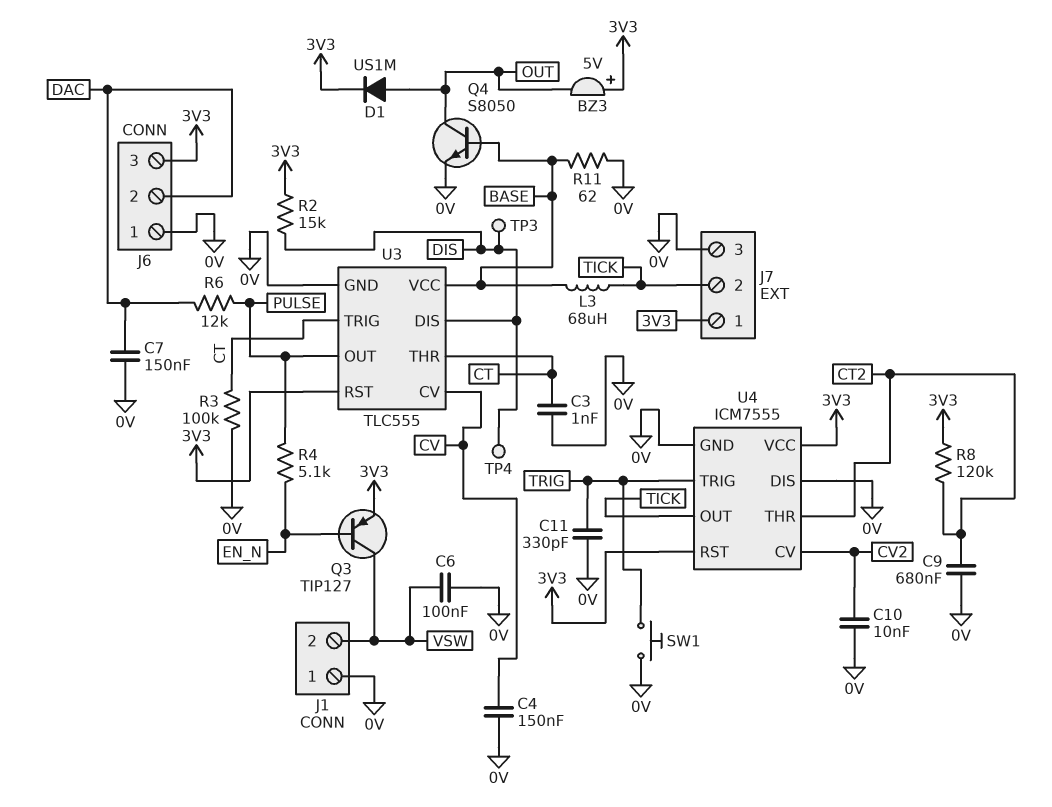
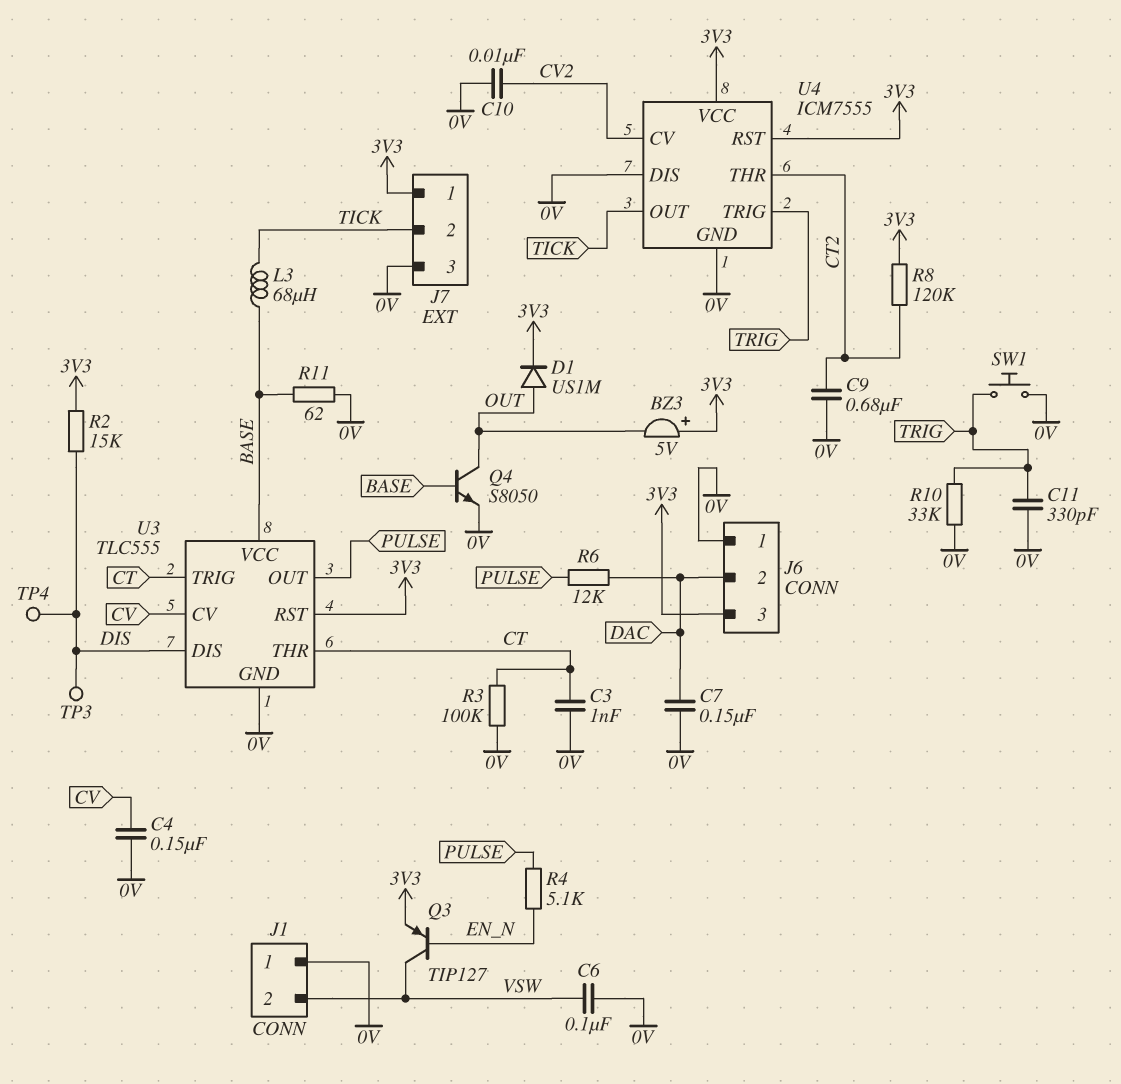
R10: none -> 33k (0V, TRIG)

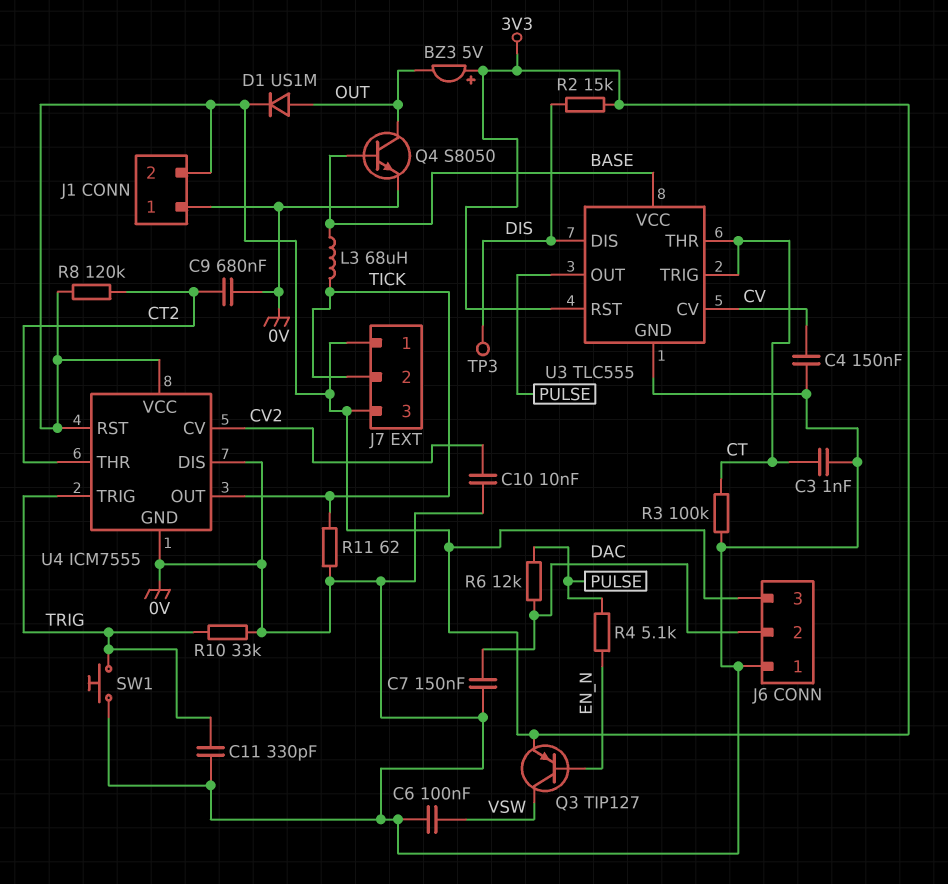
J1 pin 2: VSW -> 3V3
J7 pin 3: 0V -> 3V3
R11: 62 (0V, BASE) -> 62 (0V, TICK)
TP4: test point (DIS) -> none

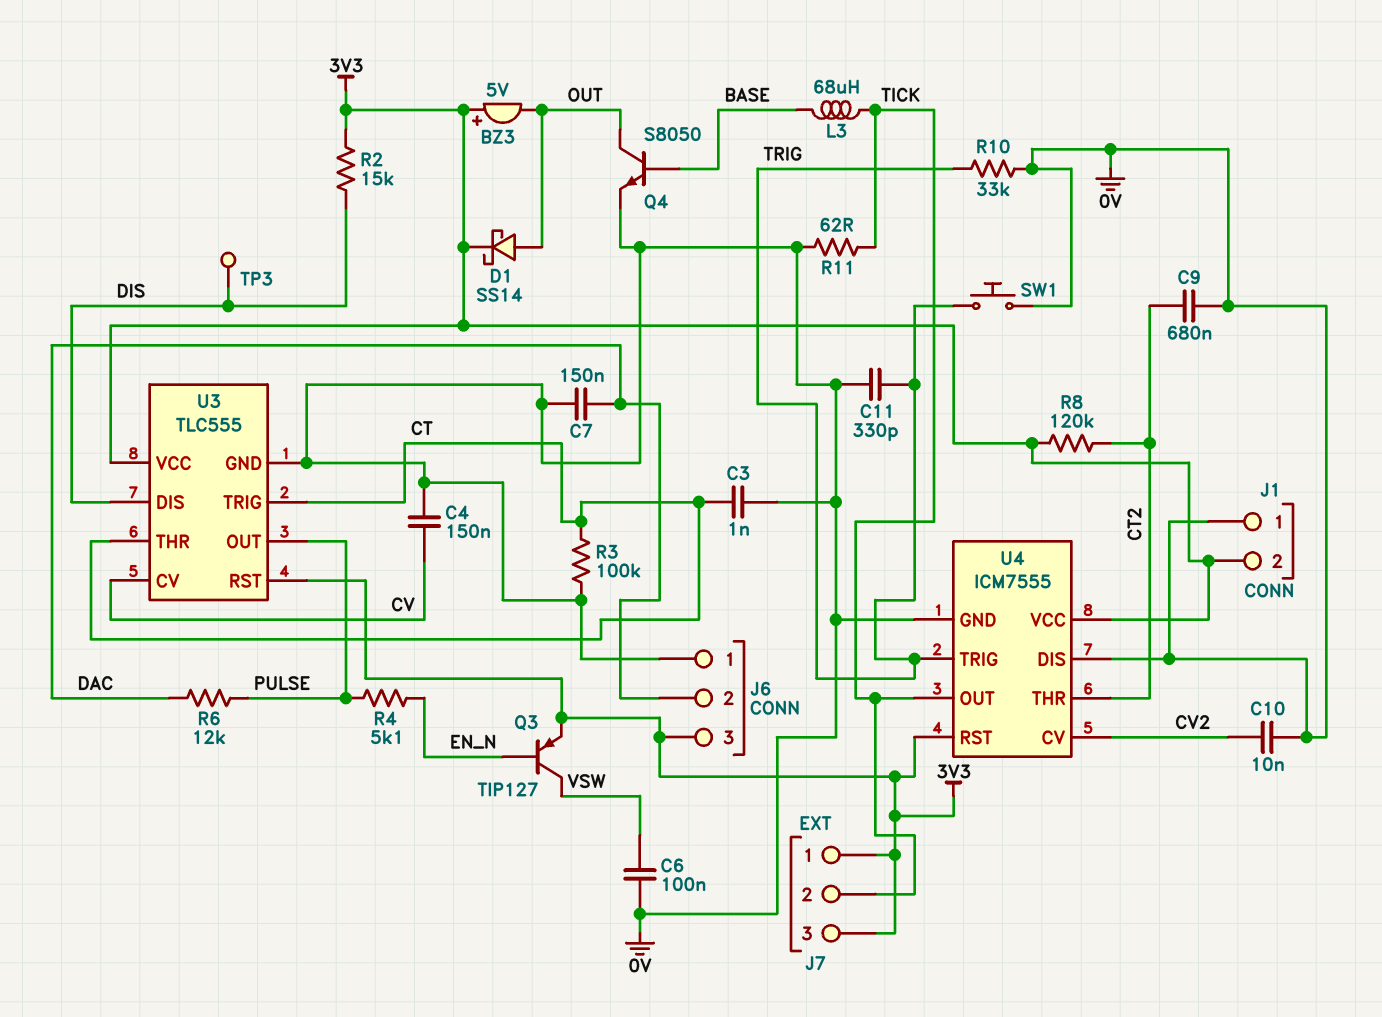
D1: diode US1M (A OUT, K 3V3) -> schottky SS14 (A OUT, K 3V3)
U3 pin VCC: BASE -> 3V3

